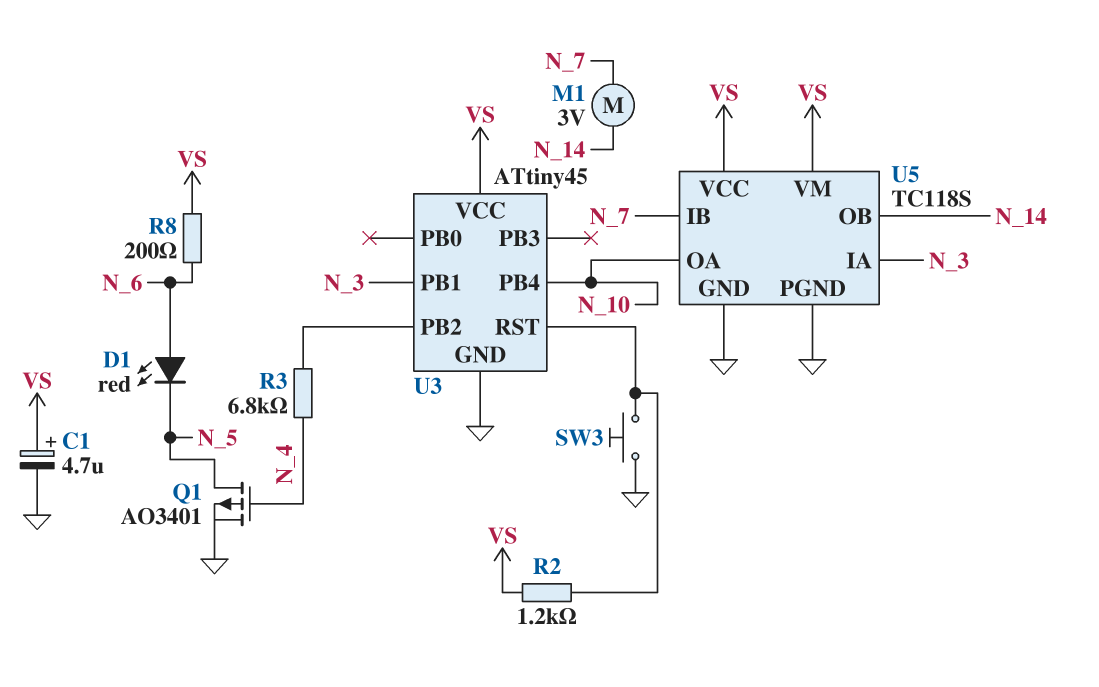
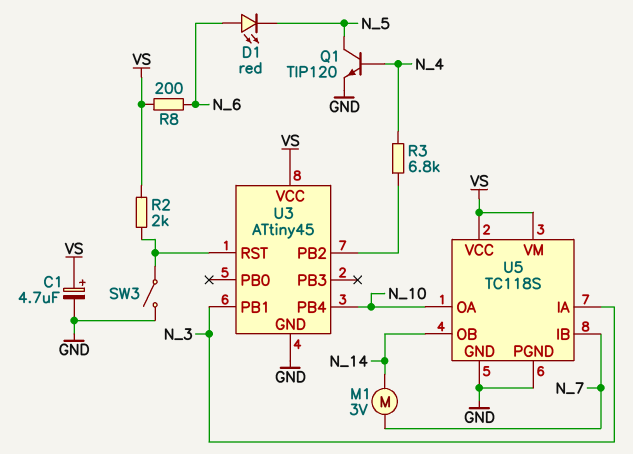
Q1: PMOS AO3401 (G N_4, D N_5, S GND) -> NPN TIP120 (B N_4, C N_5, E GND)
R2: 1.2k (U3/RST, VS) -> 2k (U3/RST, VS)
SW3: button (GND, U3/RST) -> switch (GND, U3/RST)

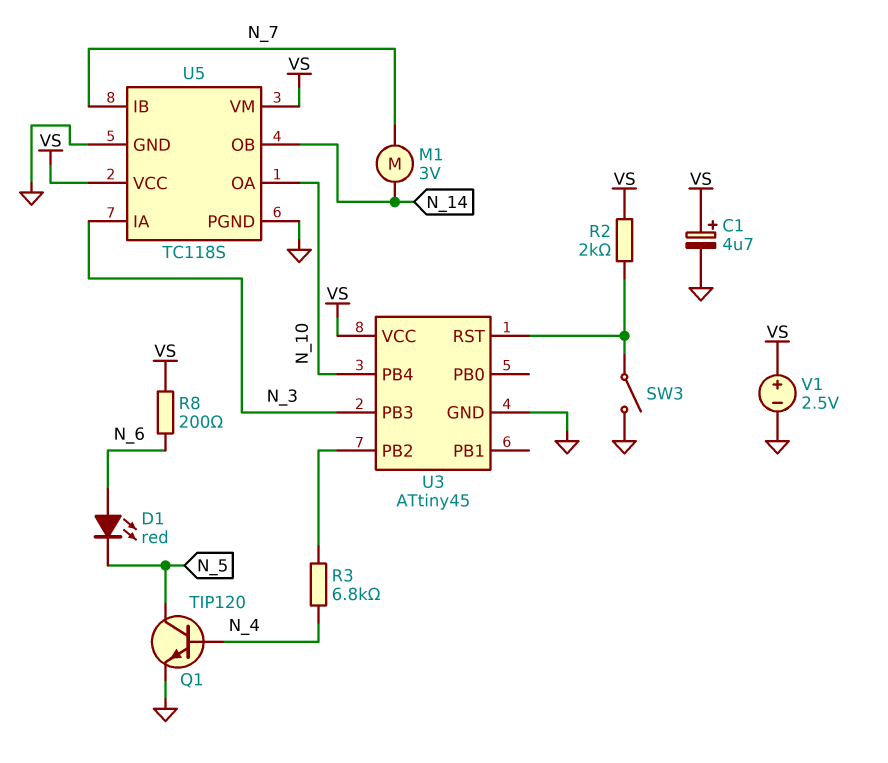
U3 pin PB1: N_3 -> none
U3 pin PB3: none -> N_3
V1: none -> 2.5V (plus VS, minus GND)

